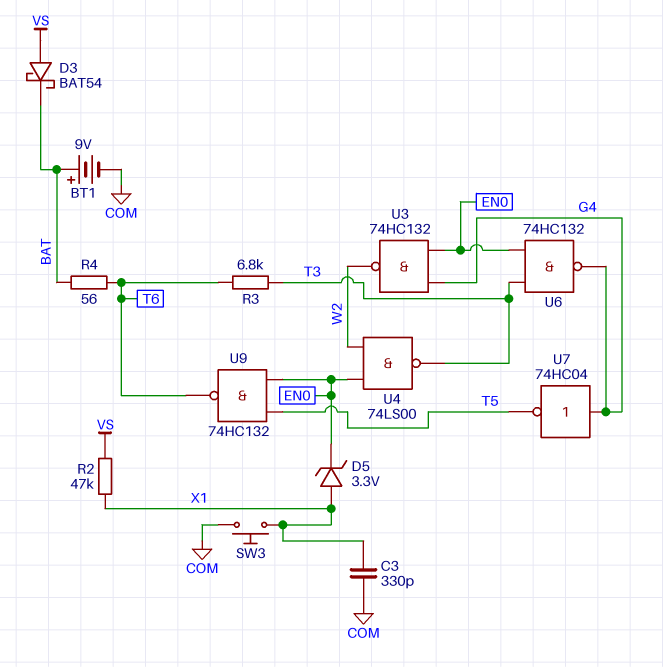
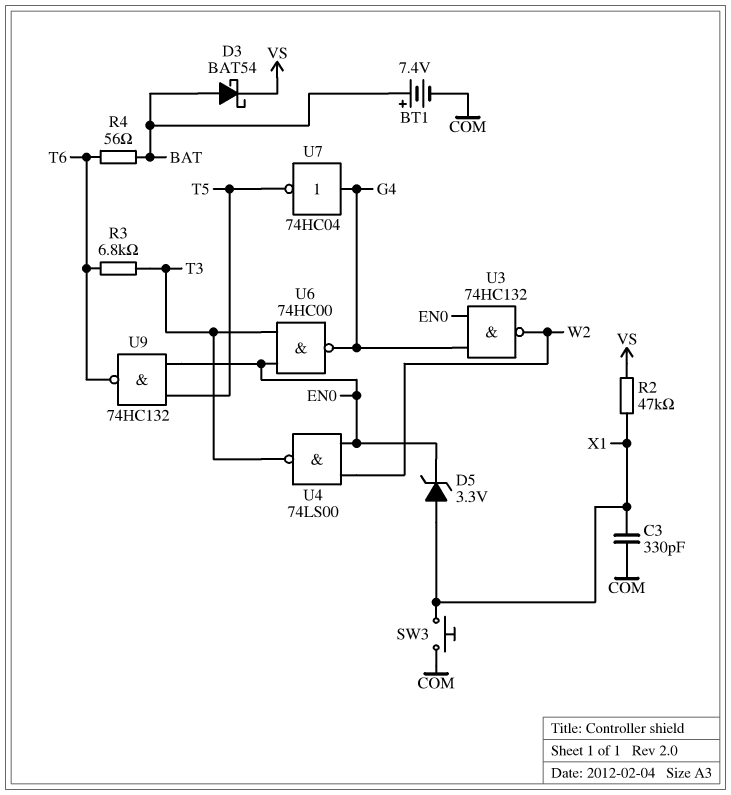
BT1: 9V (plus BAT, minus COM) -> 7.4V (plus BAT, minus COM)
D3: schottky BAT54 (A VS, K BAT) -> schottky BAT54 (A BAT, K VS)
U6: NAND 74HC132 (in EN0, in T3, out G4) -> NAND 74HC00 (in EN0, in T3, out G4)

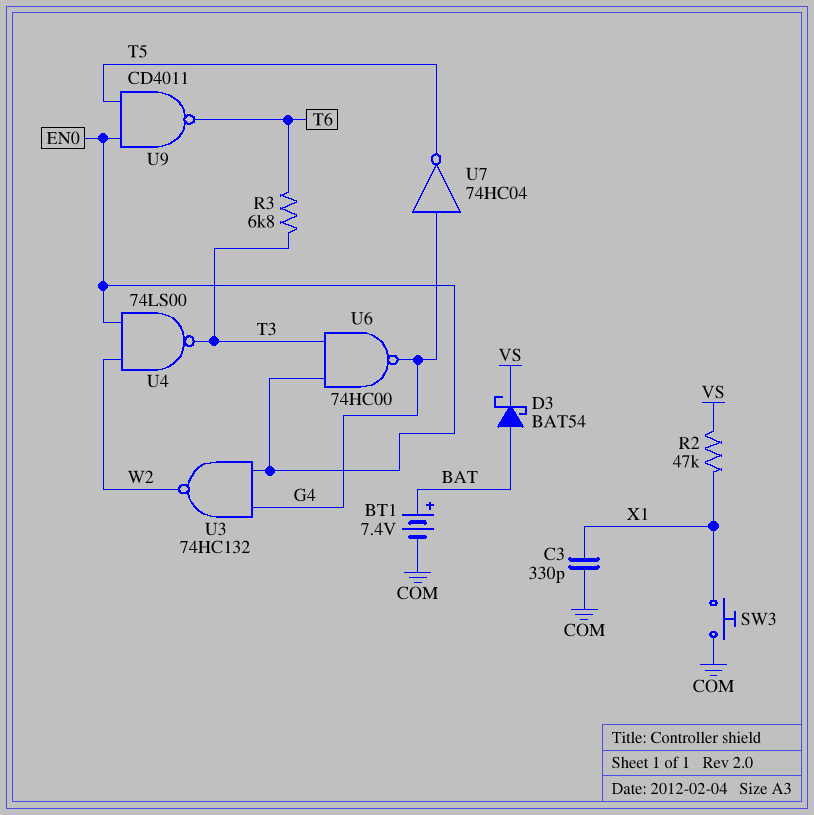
D5: zener 3.3V (A X1, K EN0) -> none
R4: 56 (BAT, T6) -> none
U9: NAND 74HC132 (in EN0, in T5, out T6) -> NAND CD4011 (in EN0, in T5, out T6)

